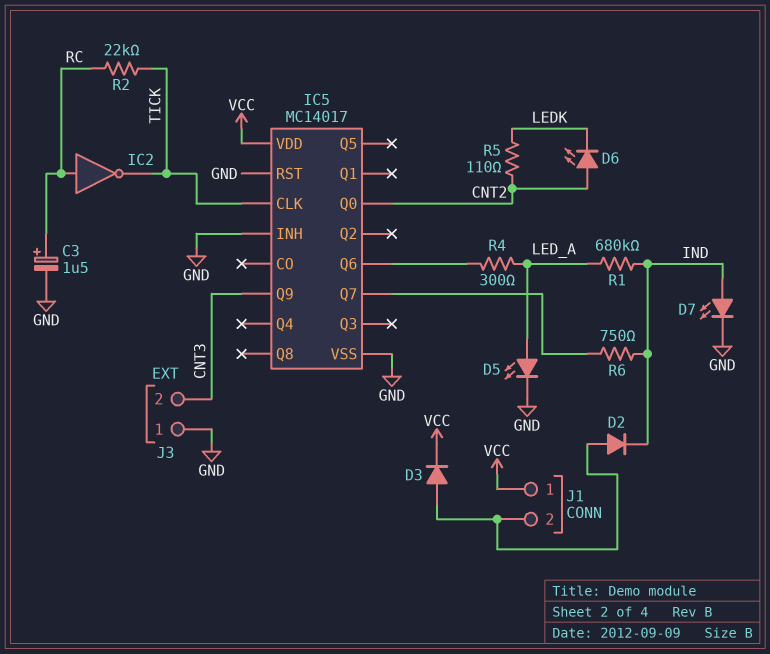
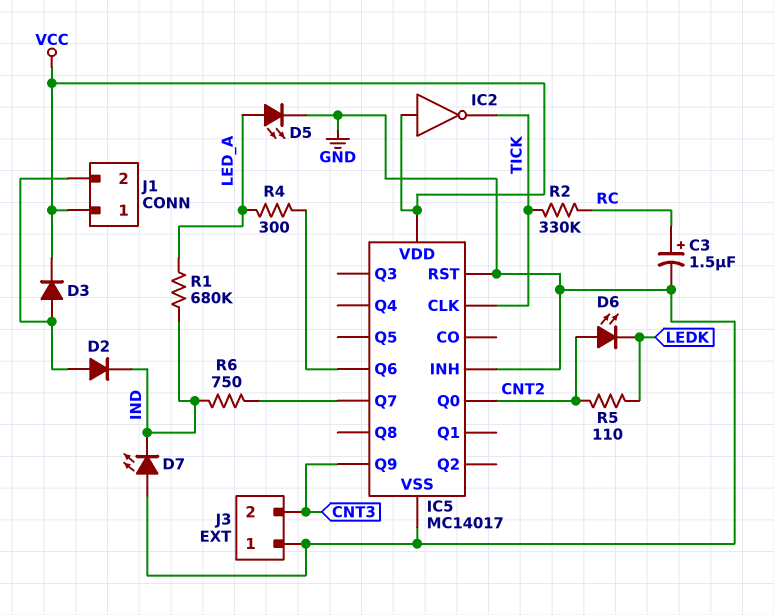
D7: LED (A IND, K GND) -> LED (A GND, K IND)
IC2: NOT (in RC, out TICK) -> NOT (in VCC, out TICK)
R2: 22k (RC, TICK) -> 330k (RC, TICK)

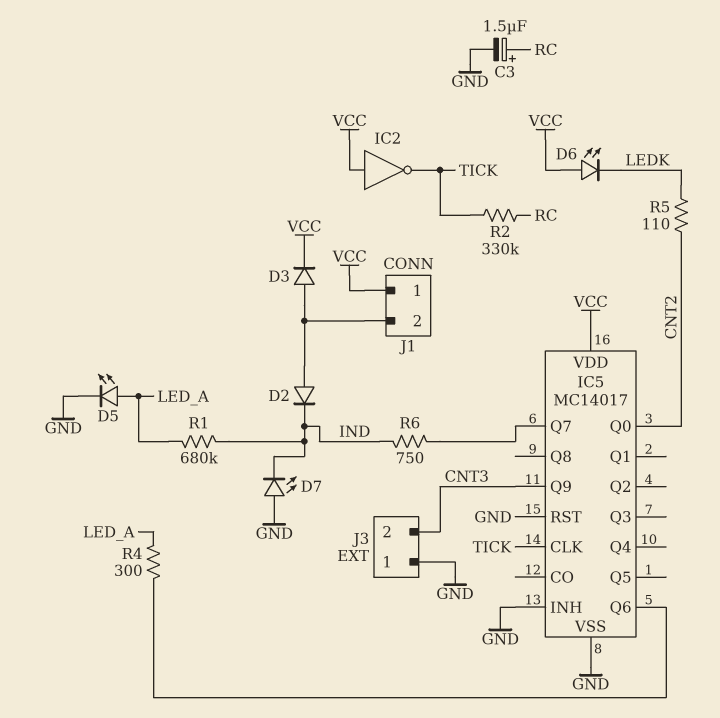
D6: LED (A CNT2, K LEDK) -> LED (A VCC, K LEDK)

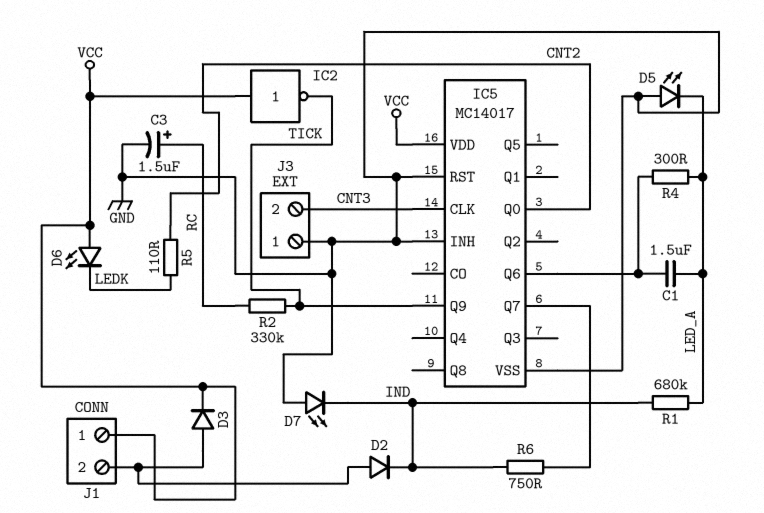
C1: none -> 1.5uF (IC5/Q6, LED_A)
D5: LED (A LED_A, K GND) -> LED (A GND, K LED_A)
IC5 pin CLK: TICK -> CNT3
IC5 pin Q9: CNT3 -> TICK

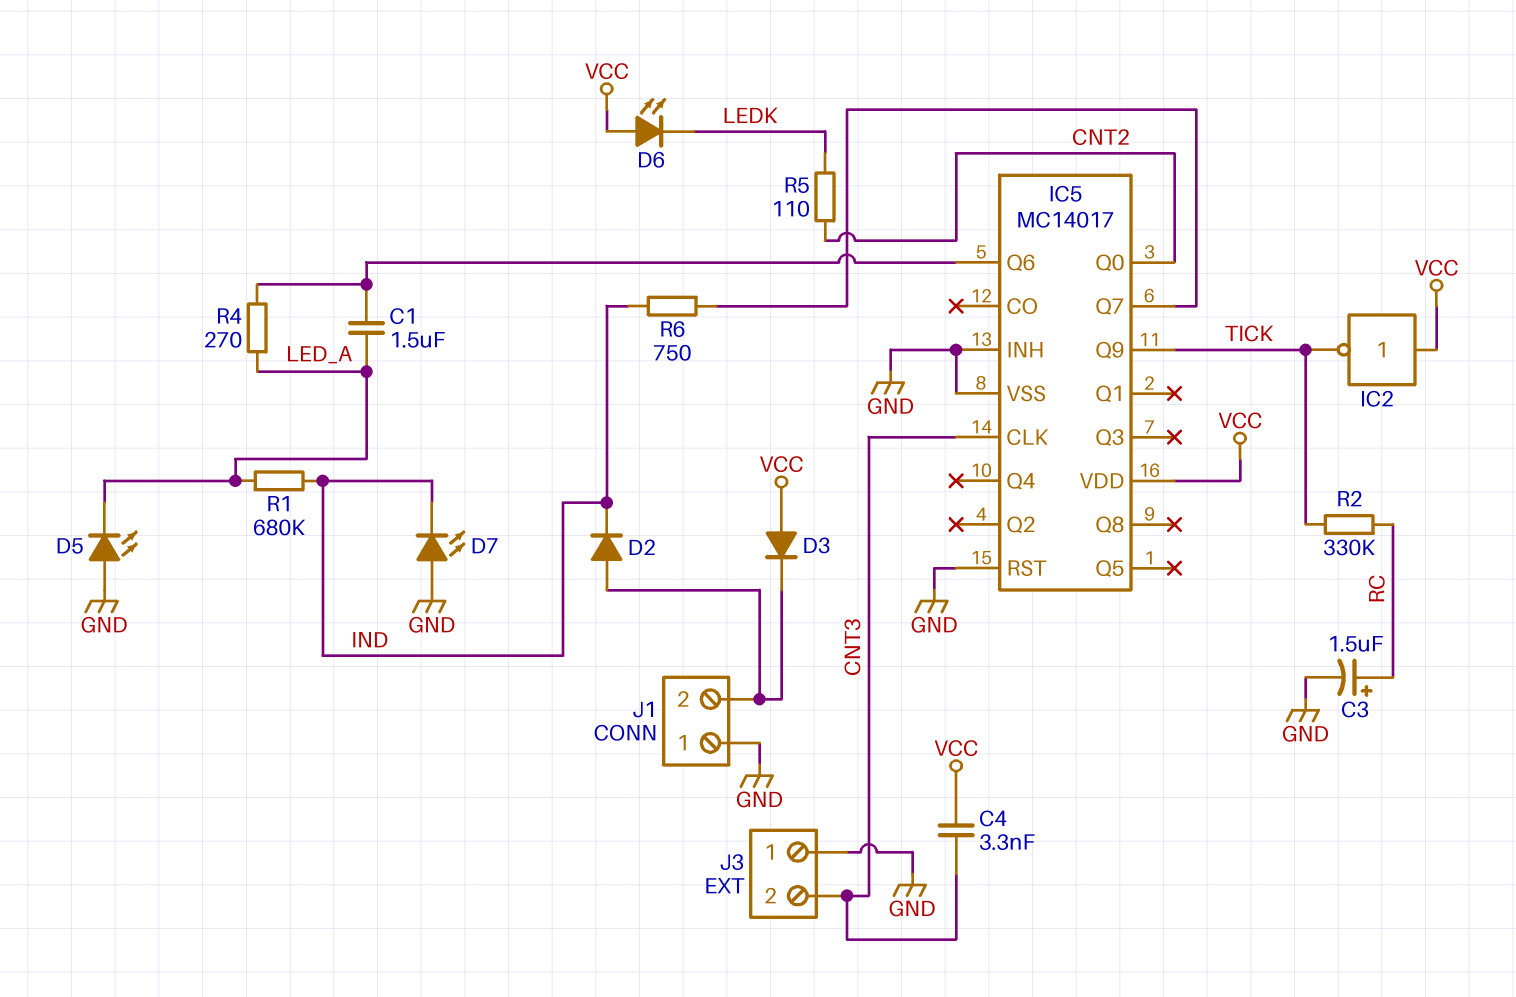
C4: none -> 3.3nF (CNT3, VCC)
D3: diode (A J1/2, K VCC) -> diode (A VCC, K J1/2)
J1 pin 1: VCC -> GND
R4: 300 (IC5/Q6, LED_A) -> 270 (IC5/Q6, LED_A)

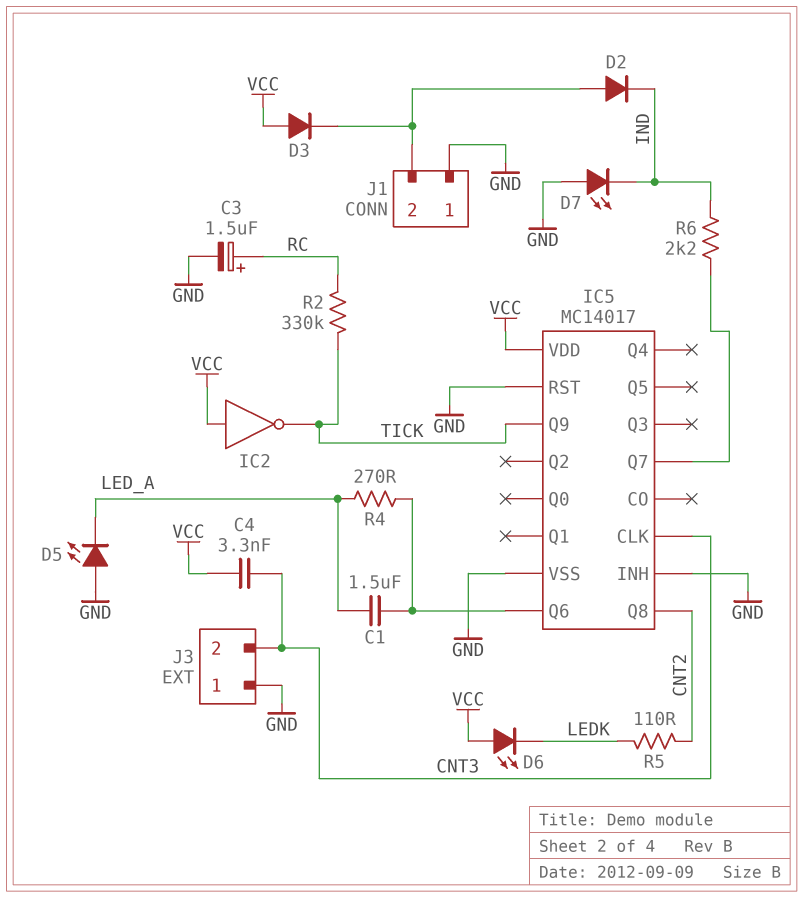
IC5 pin Q0: CNT2 -> none
IC5 pin Q8: none -> CNT2
R1: 680k (IND, LED_A) -> none
R6: 750 (IC5/Q7, IND) -> 2.2k (IC5/Q7, IND)

